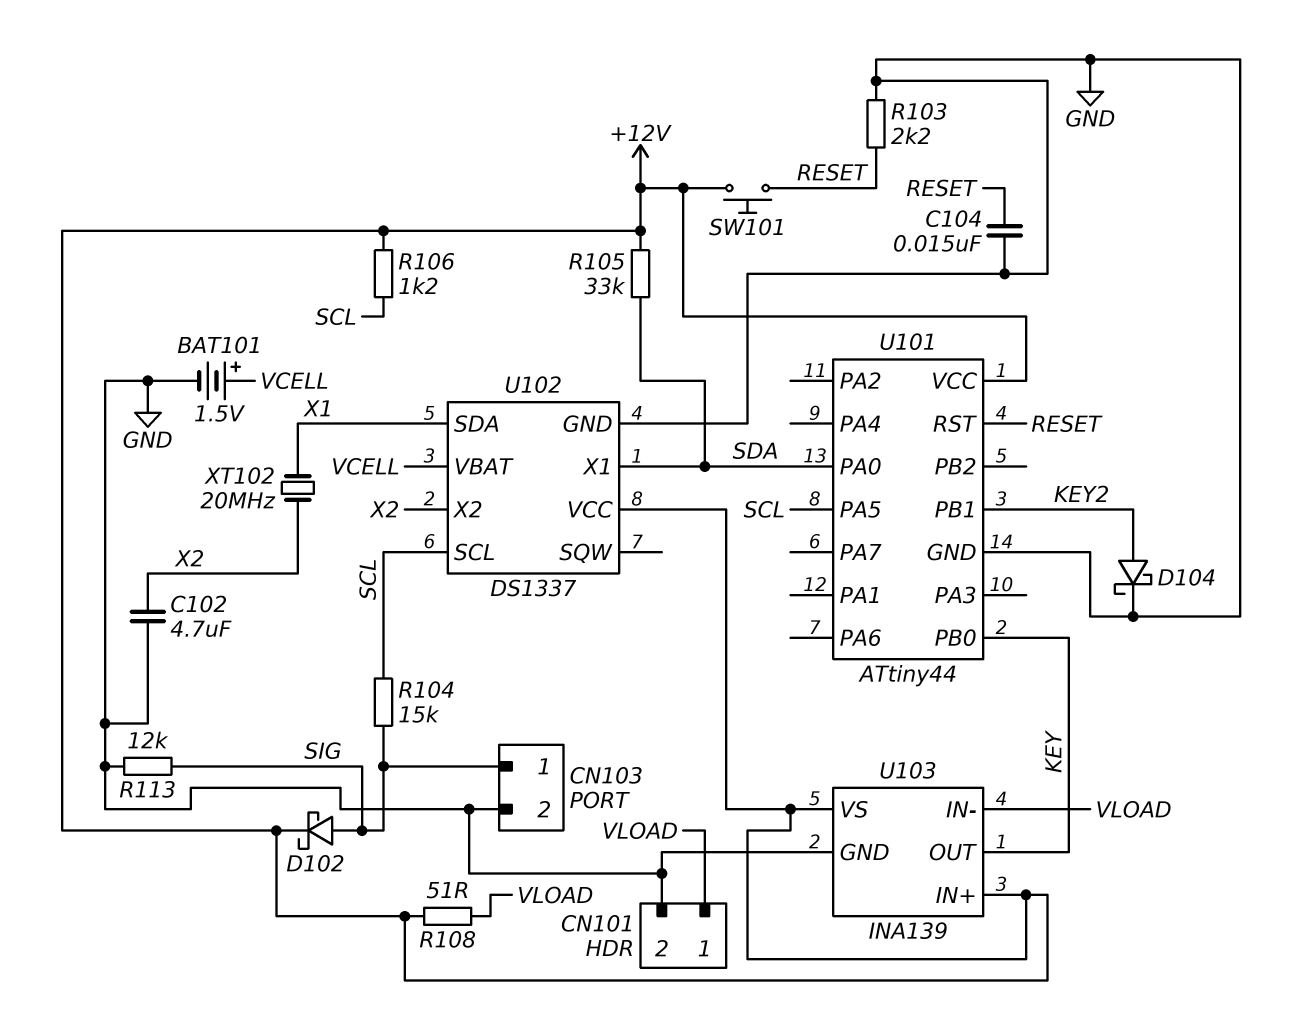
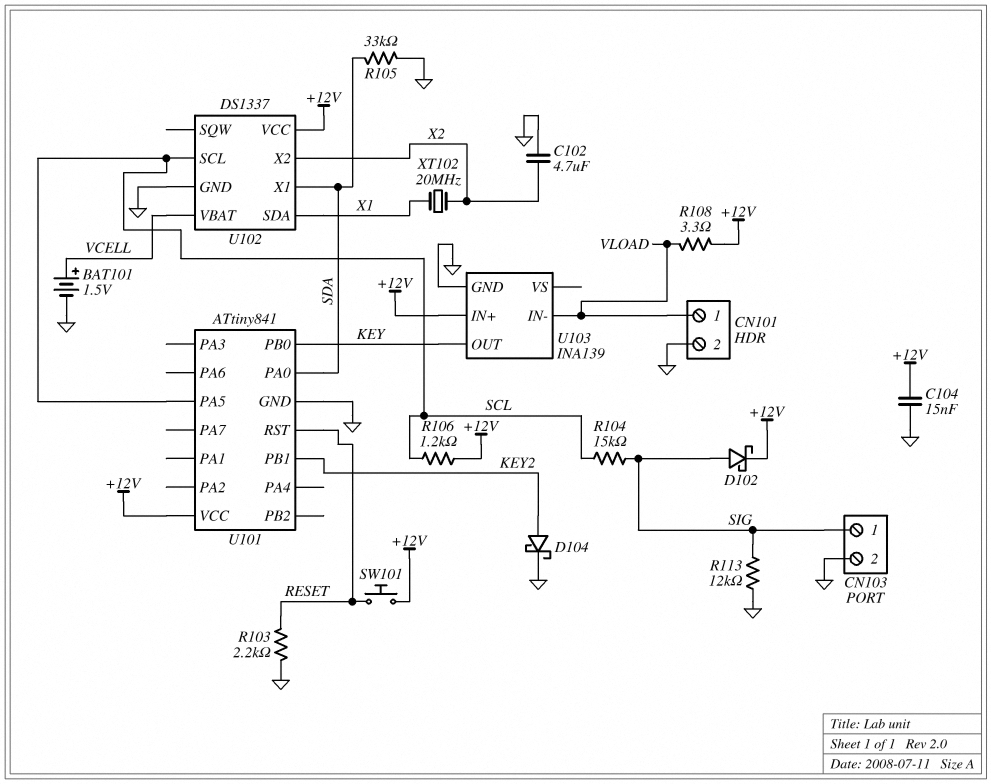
C104: 15nF (GND, RESET) -> 15nF (+12V, GND)
R105: 33k (+12V, SDA) -> 33k (GND, SDA)
R108: 51 (+12V, VLOAD) -> 3.3 (+12V, VLOAD)
U101: ATtiny44 -> ATtiny841
U103 pin VS: +12V -> none

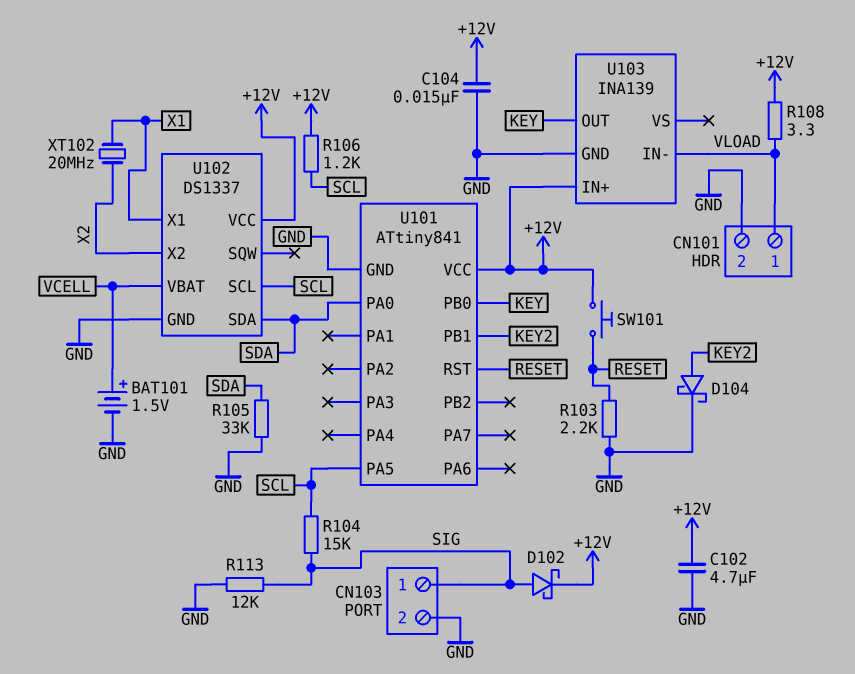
C102: 4.7uF (GND, X2) -> 4.7uF (+12V, GND)
U102 pin SDA: X1 -> SDA
U102 pin X1: SDA -> X1

